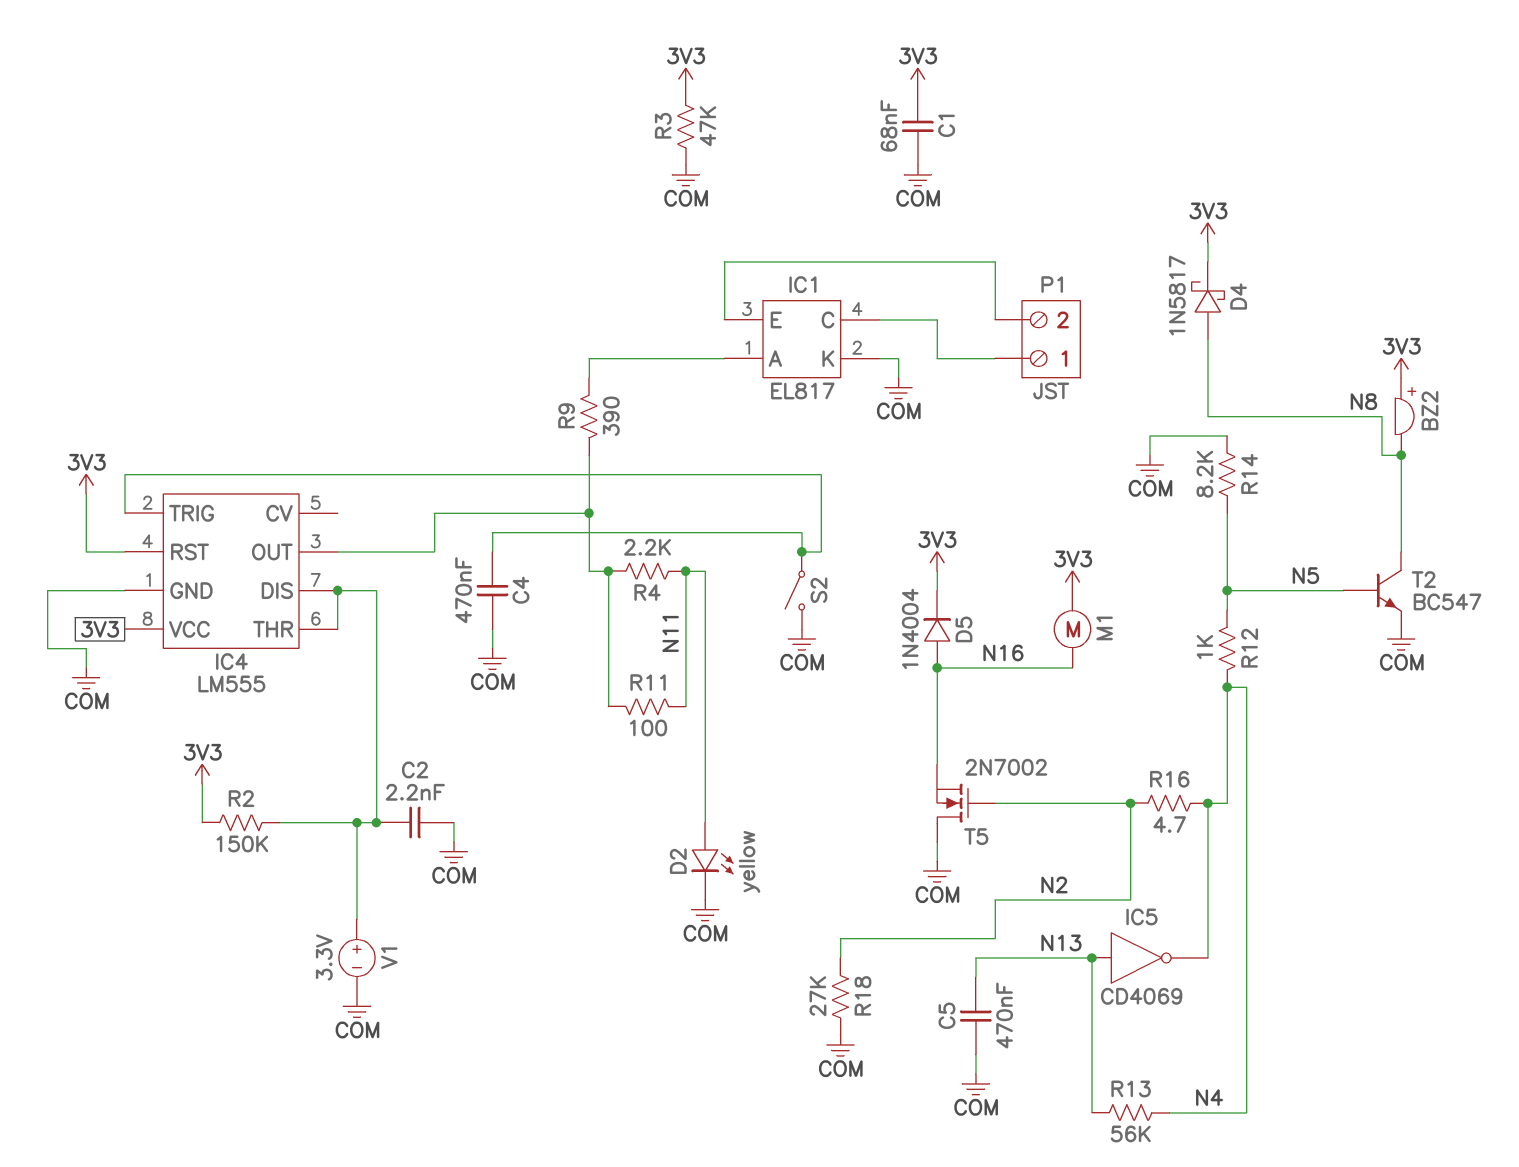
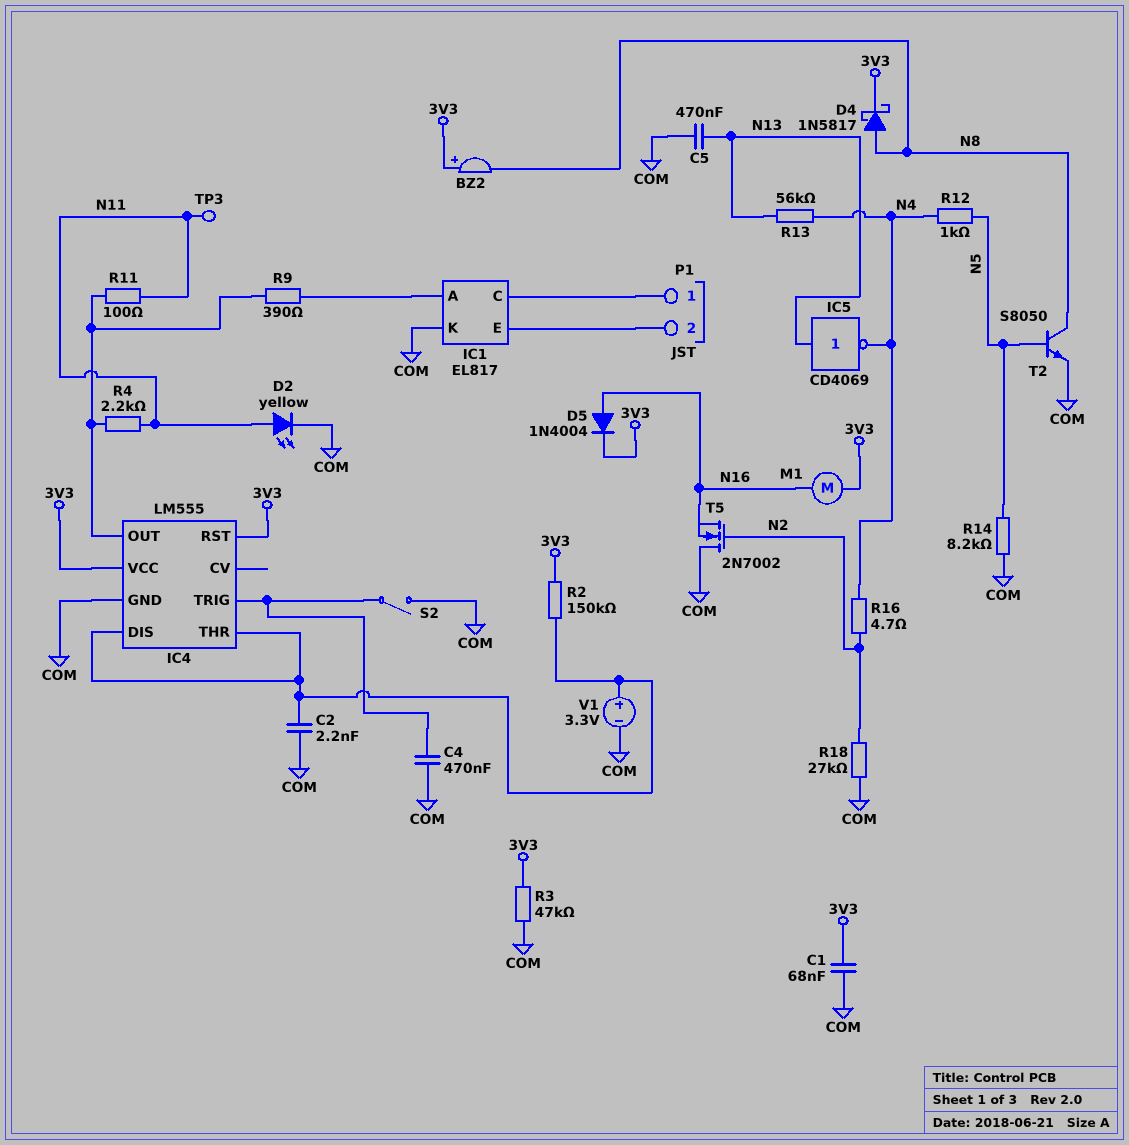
T2: NPN BC547 (B N5, C N8, E COM) -> NPN S8050 (B N5, C N8, E COM)
TP3: none -> test point (N11)

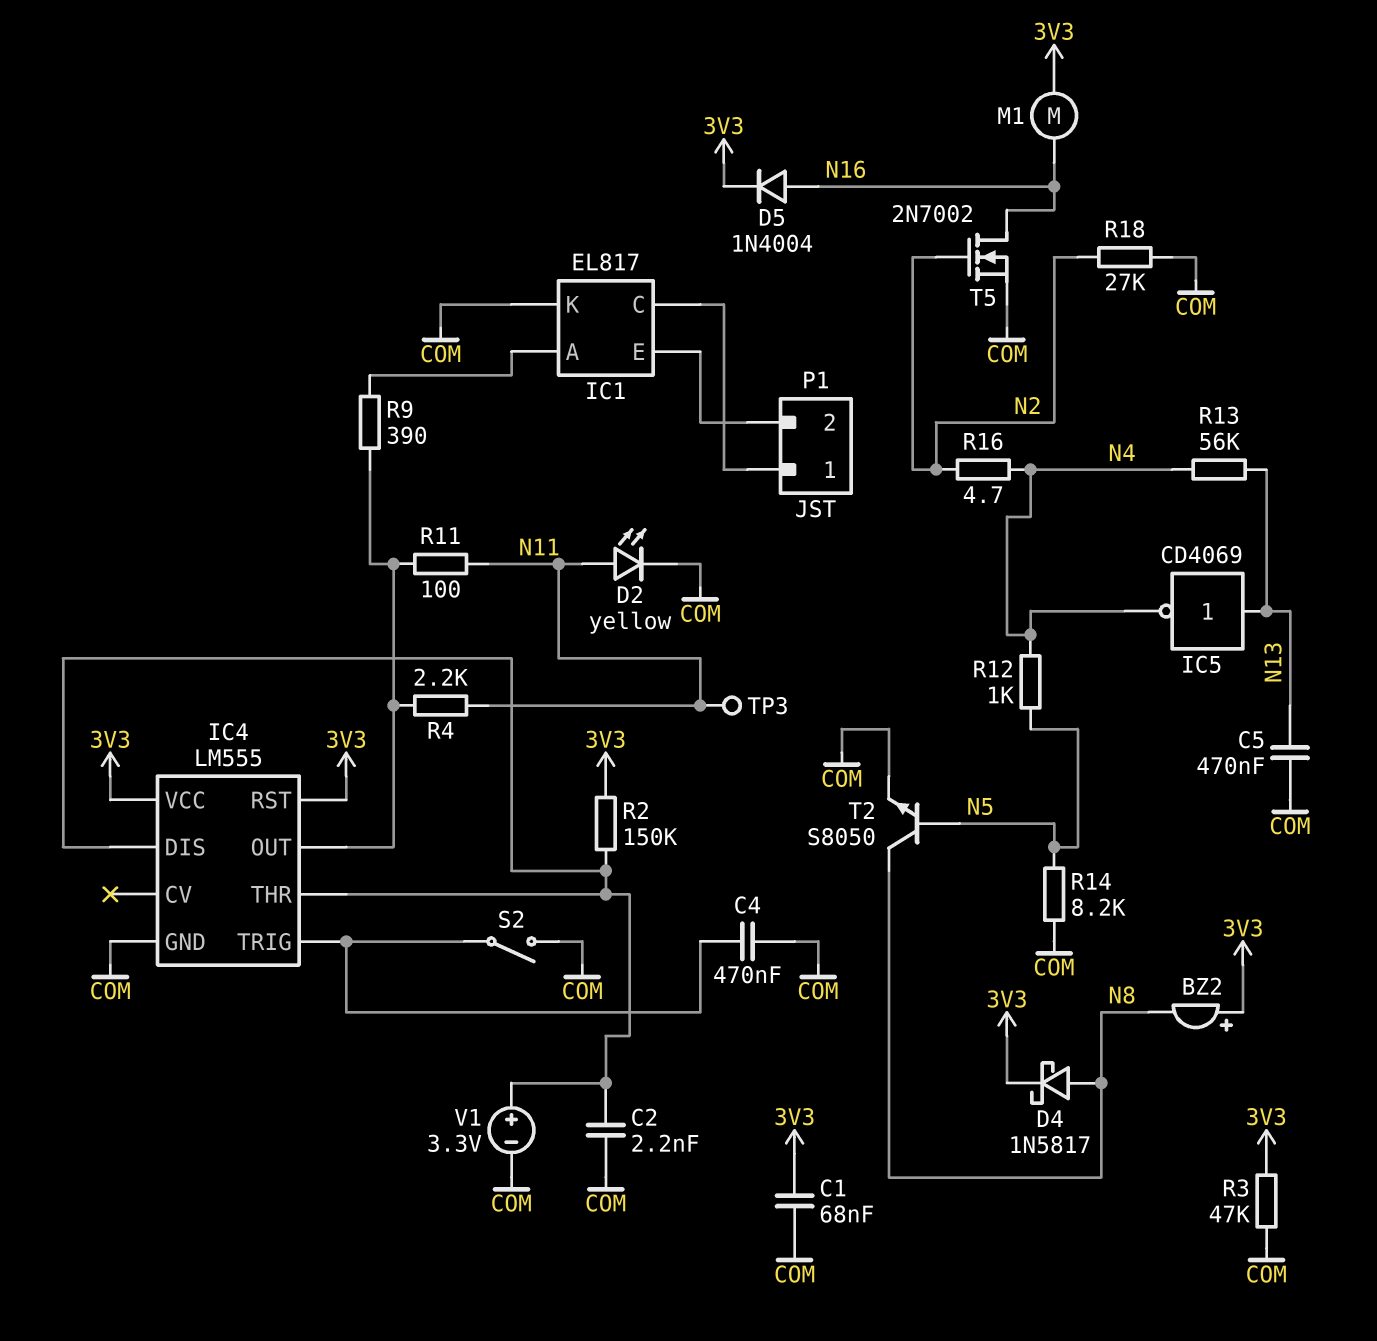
T5: NMOS 2N7002 (G N2, D COM, S N16) -> NMOS 2N7002 (G N2, D N16, S COM)

